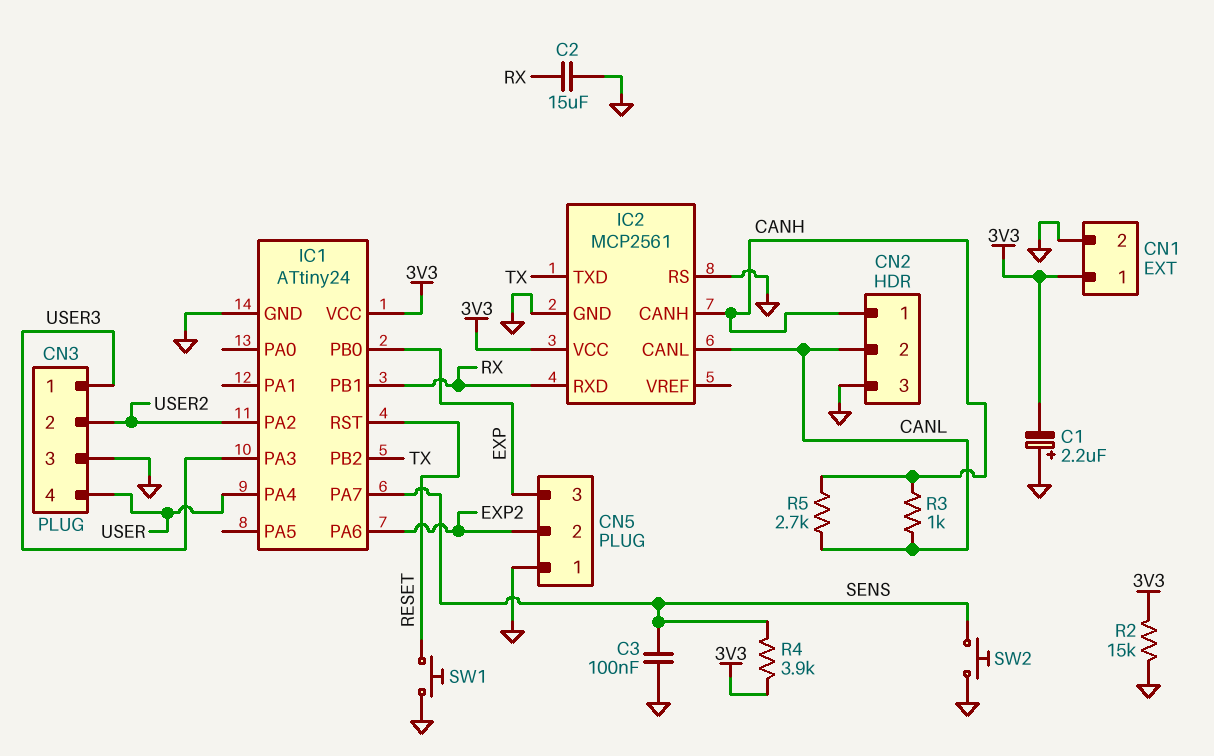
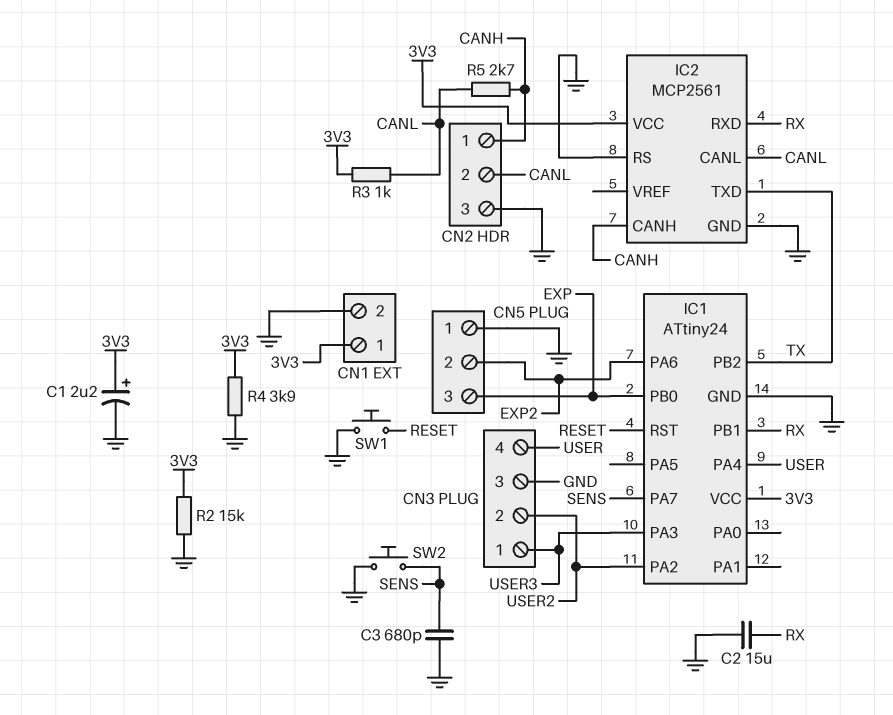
C1: 2.2uF (plus GND, minus 3V3) -> 2.2uF (plus 3V3, minus GND)
C3: 100nF (GND, SENS) -> 680pF (GND, SENS)
R3: 1k (CANH, CANL) -> 1k (3V3, CANL)
R4: 3.9k (3V3, SENS) -> 3.9k (3V3, GND)

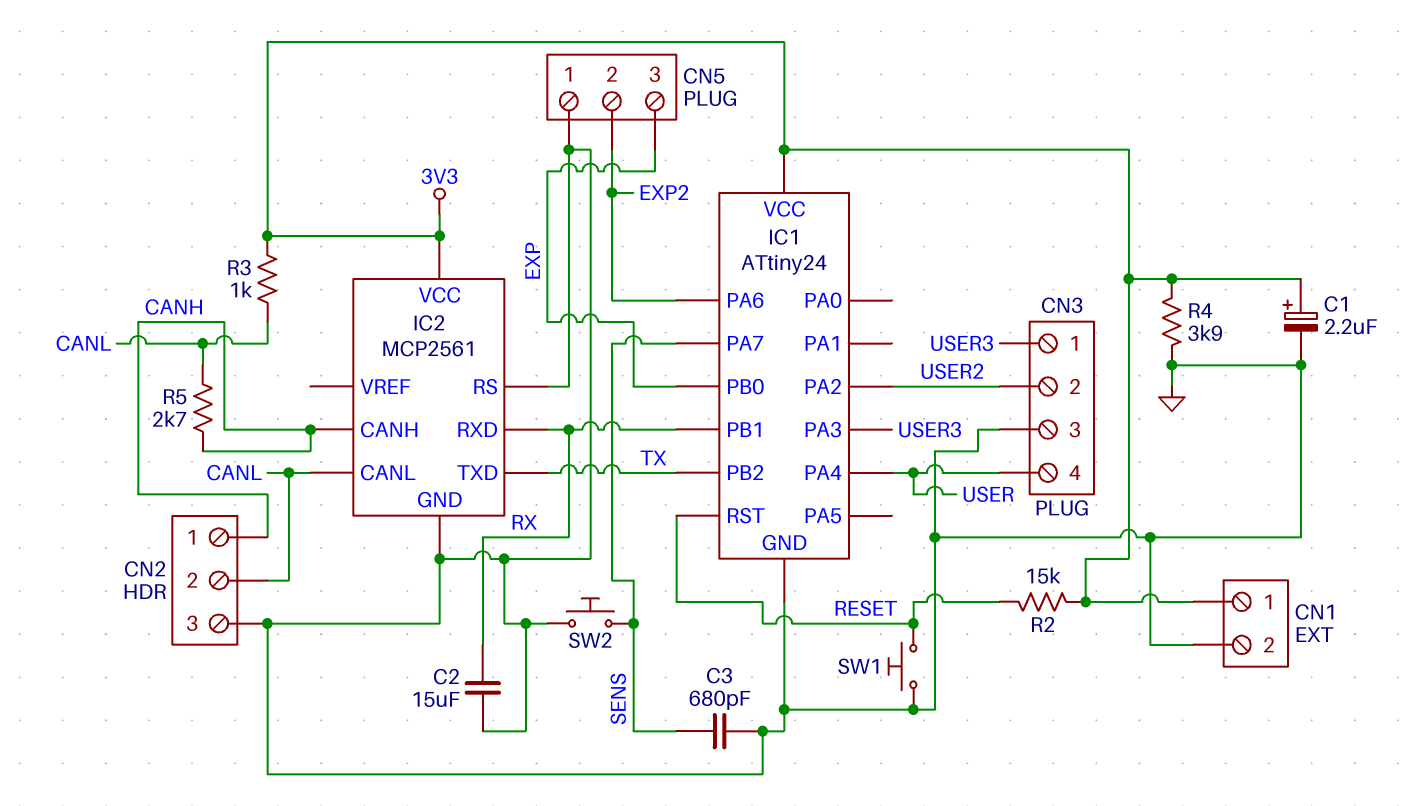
R2: 15k (3V3, GND) -> 15k (3V3, RESET)

